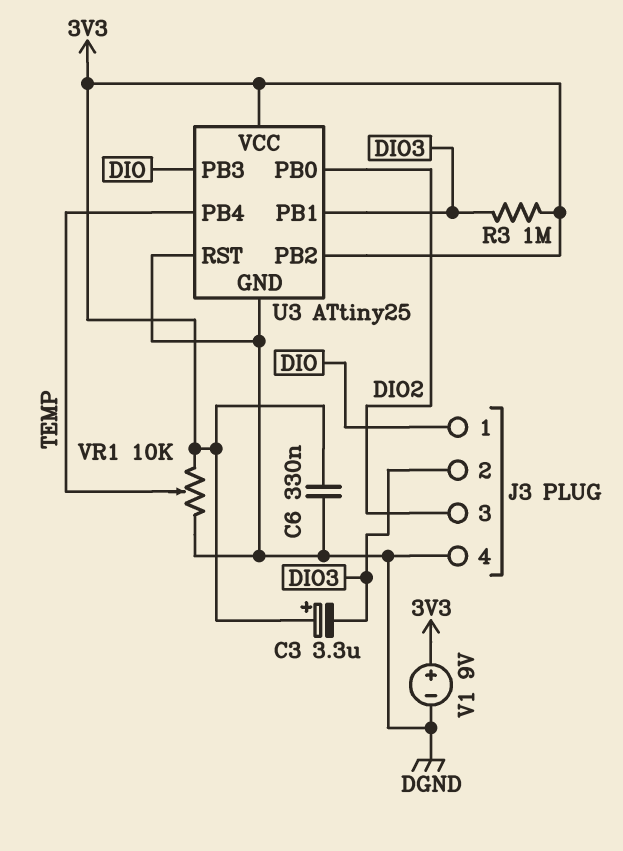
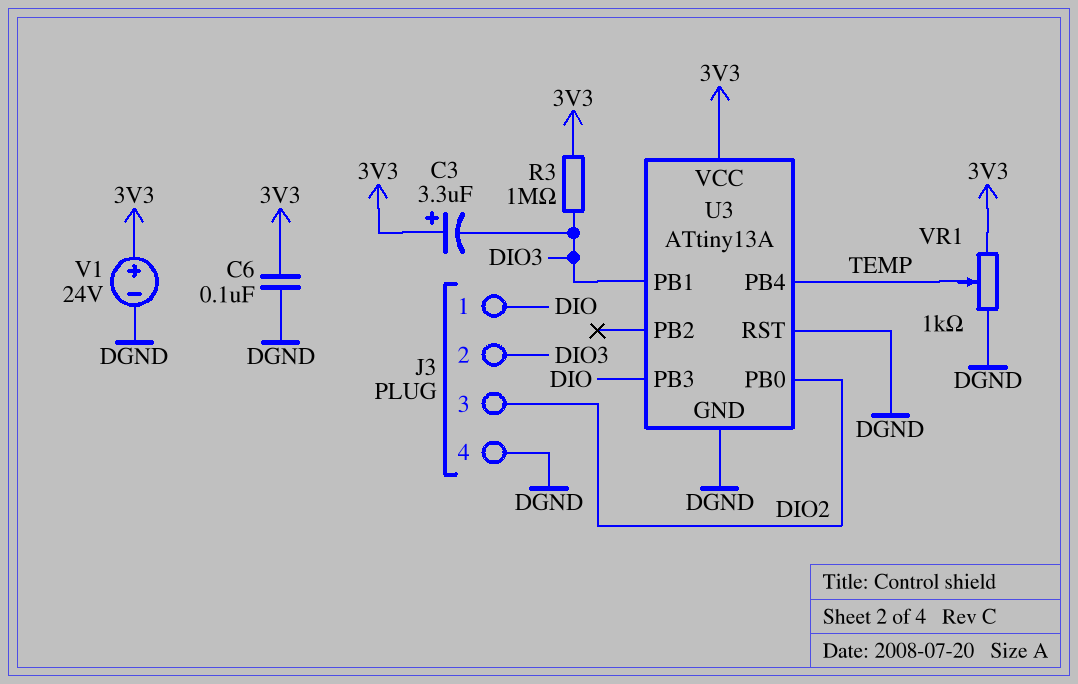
C6: 330nF (3V3, DGND) -> 100nF (3V3, DGND)
U3: ATtiny25 -> ATtiny13A
U3 pin PB2: 3V3 -> none
V1: 9V (plus 3V3, minus DGND) -> 24V (plus 3V3, minus DGND)
VR1: 10k (3V3, DGND, wiper TEMP) -> 1k (3V3, DGND, wiper TEMP)

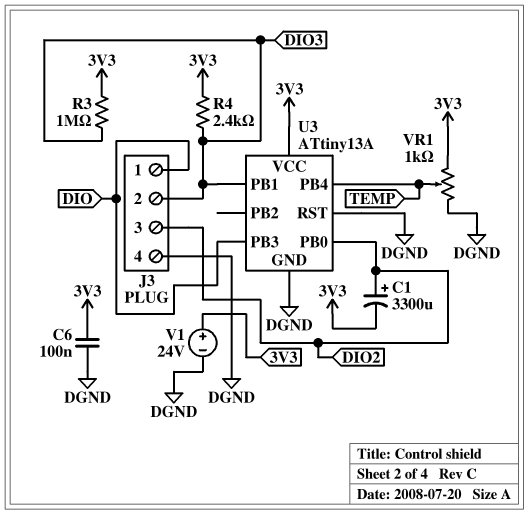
C1: none -> 3300uF (plus DIO2, minus 3V3)
C3: 3.3uF (plus 3V3, minus DIO3) -> none
R4: none -> 2.4k (3V3, DIO3)

